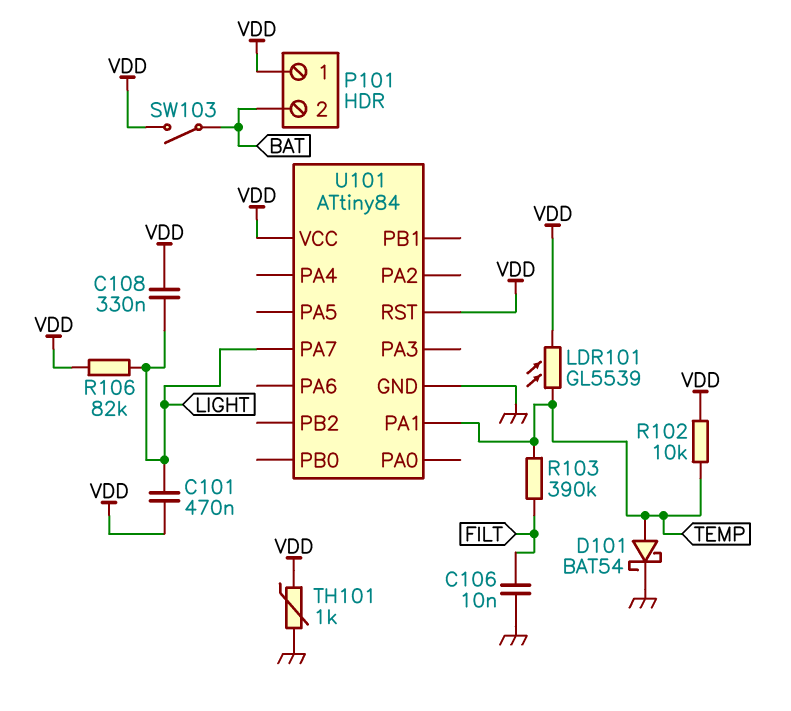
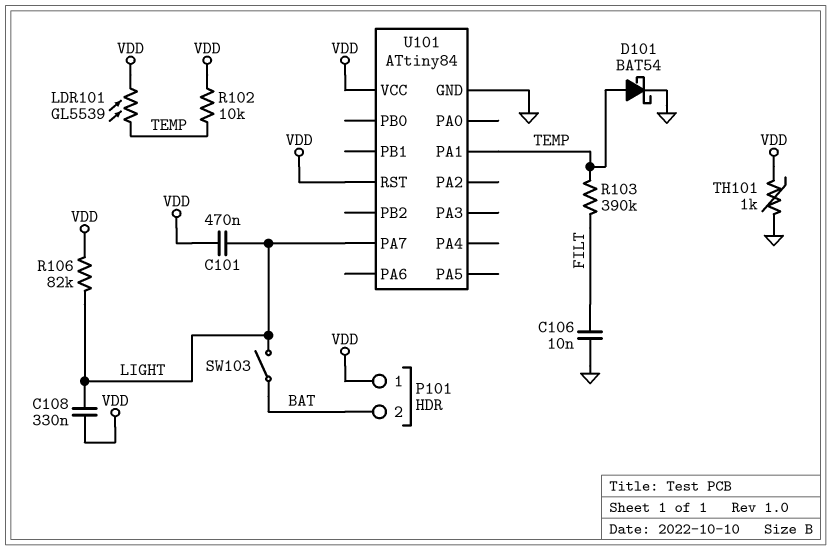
SW103: switch (BAT, VDD) -> switch (BAT, LIGHT)

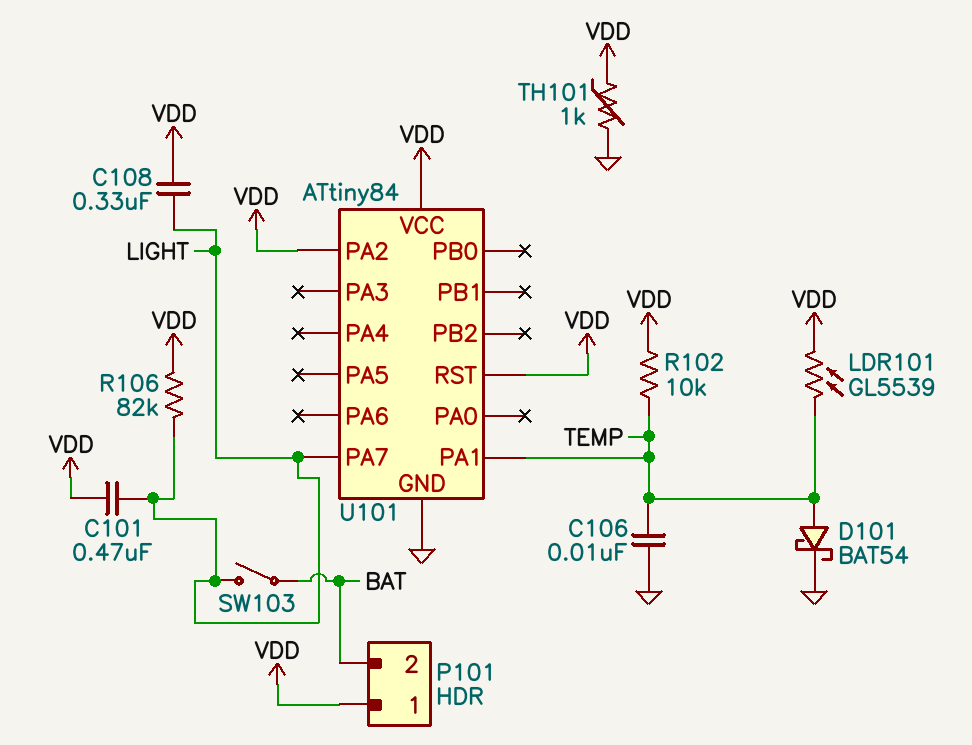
C106: 10nF (FILT, GND) -> 10nF (GND, TEMP)
R103: 390k (FILT, TEMP) -> none
U101 pin PA2: none -> VDD

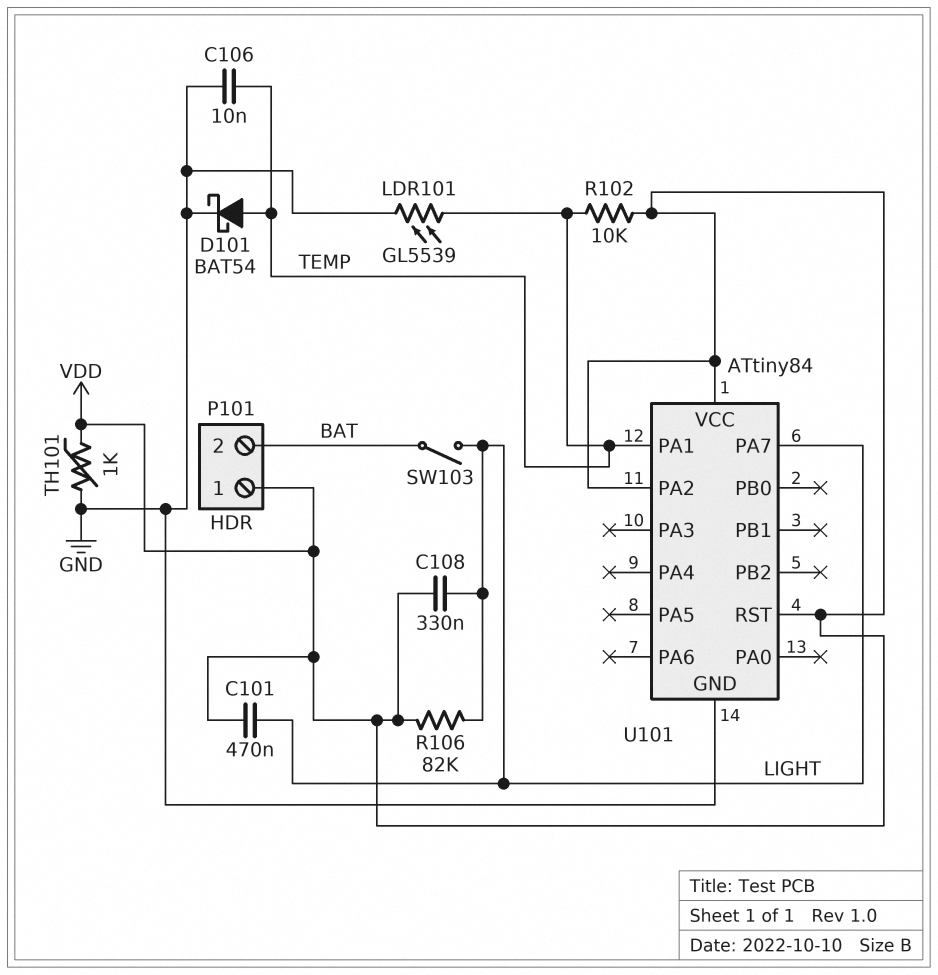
LDR101: GL5539 (TEMP, VDD) -> GL5539 (GND, TEMP)

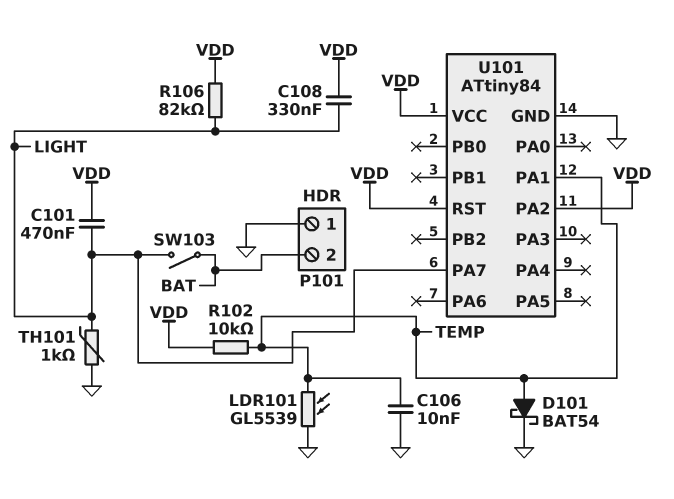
P101 pin 1: VDD -> GND
TH101: 1k (GND, VDD) -> 1k (GND, LIGHT)

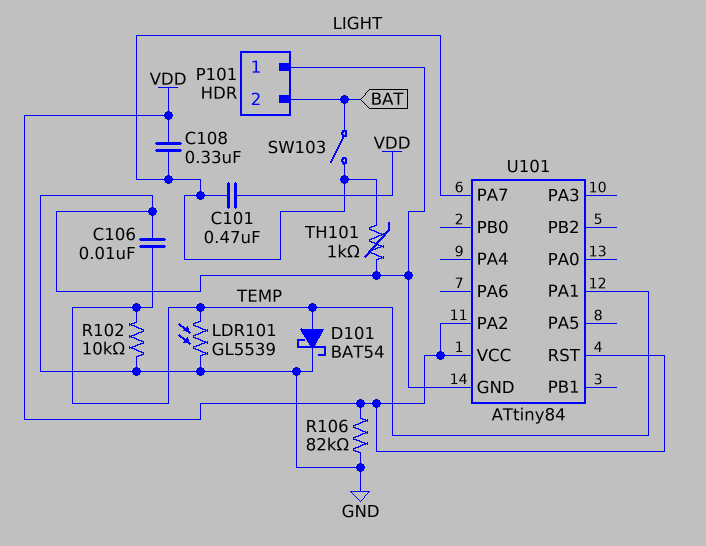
R102: 10k (TEMP, VDD) -> 10k (GND, TEMP)
R106: 82k (LIGHT, VDD) -> 82k (GND, VDD)

